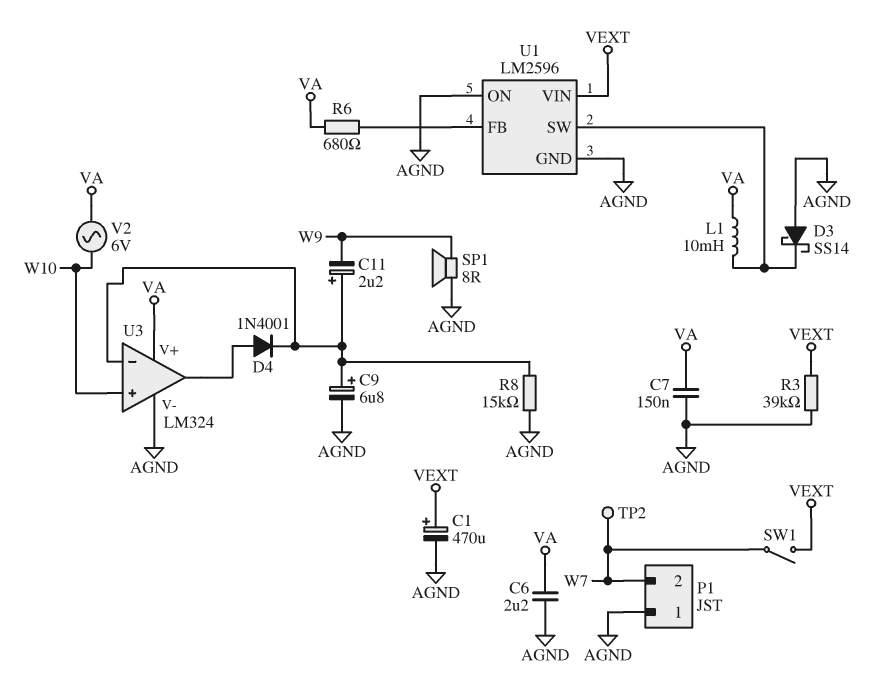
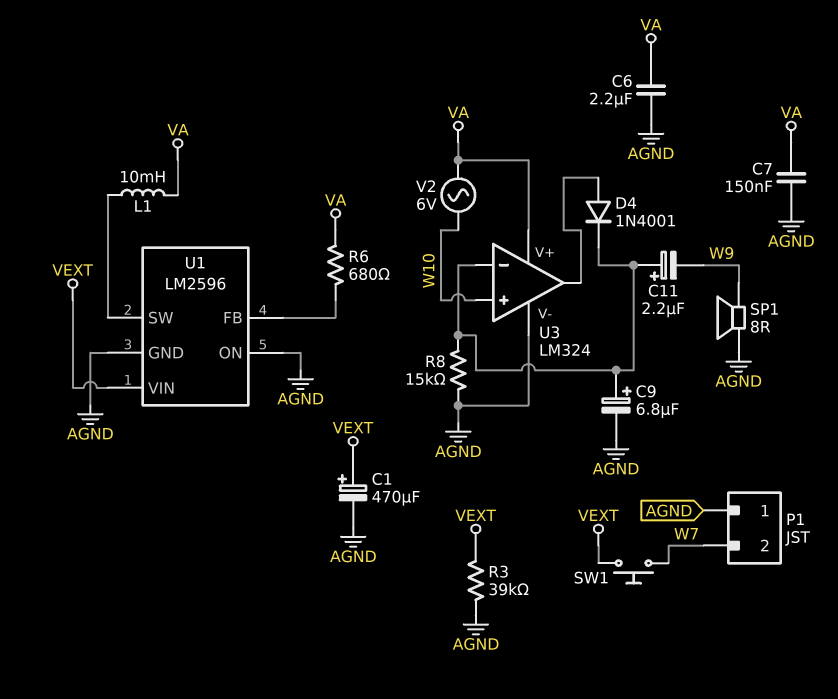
D3: schottky SS14 (A AGND, K U1/SW) -> none
SW1: switch (VEXT, W7) -> button (VEXT, W7)
TP2: test point (W7) -> none

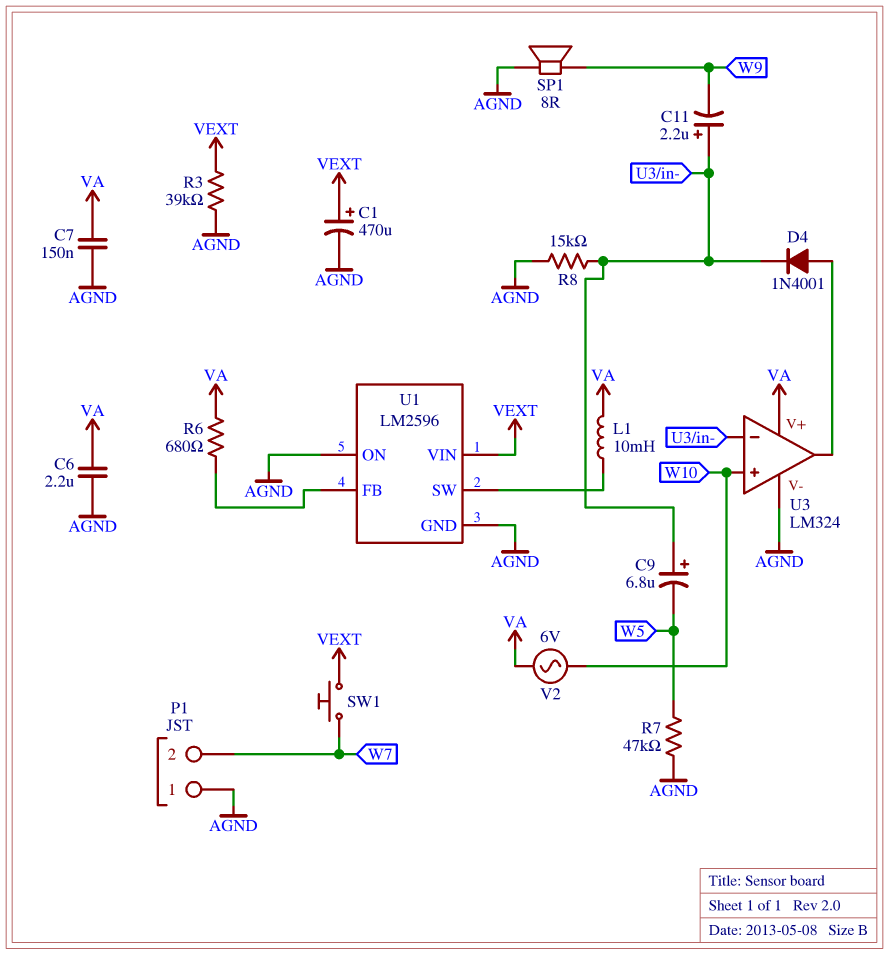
C9: 6.8uF (plus U3/in-, minus AGND) -> 6.8uF (plus U3/in-, minus W5)
R7: none -> 47k (AGND, W5)

